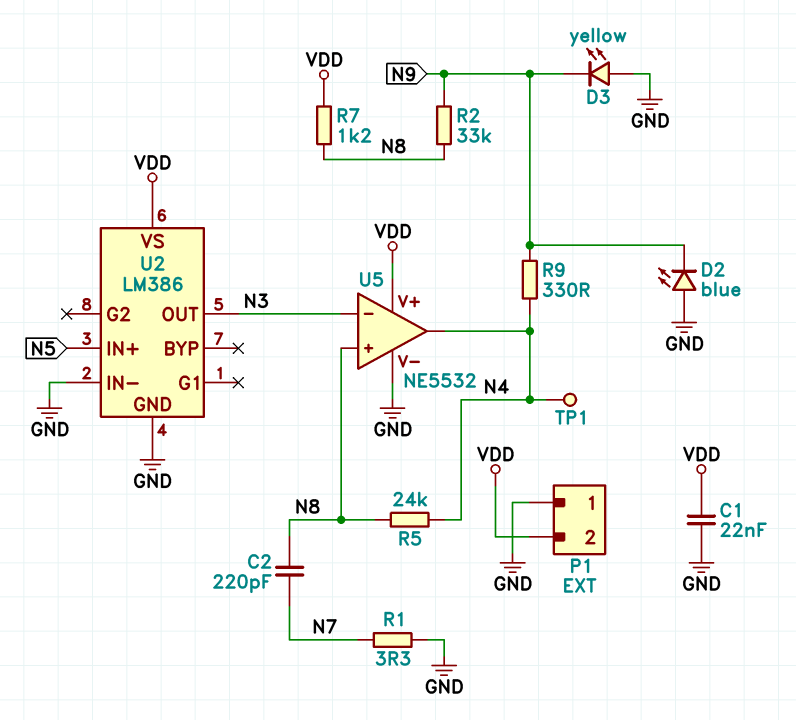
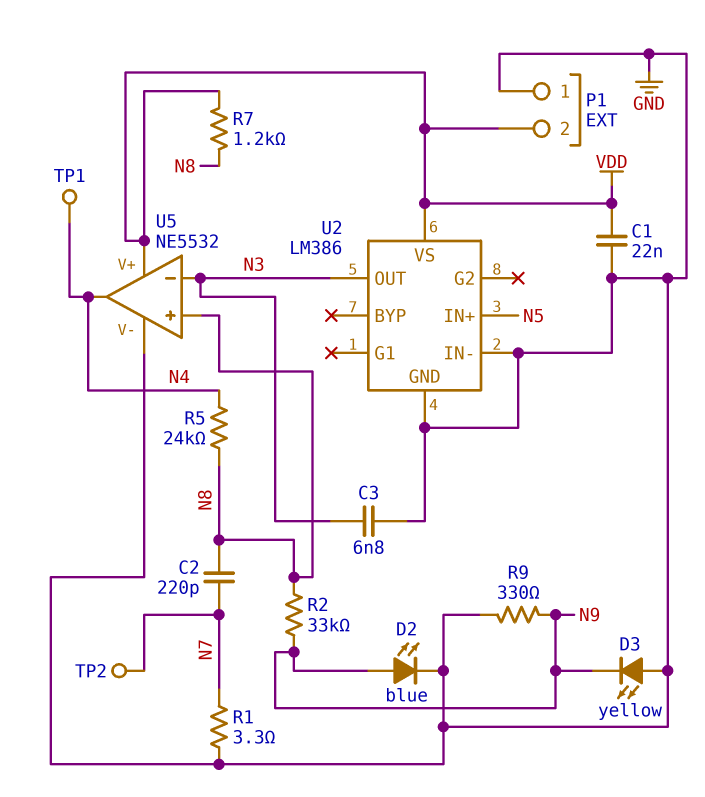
C3: none -> 6.8nF (GND, N3)
D2: LED blue (A GND, K N9) -> LED blue (A N9, K GND)
R9: 330 (N4, N9) -> 330 (GND, N9)
TP2: none -> test point (N7)

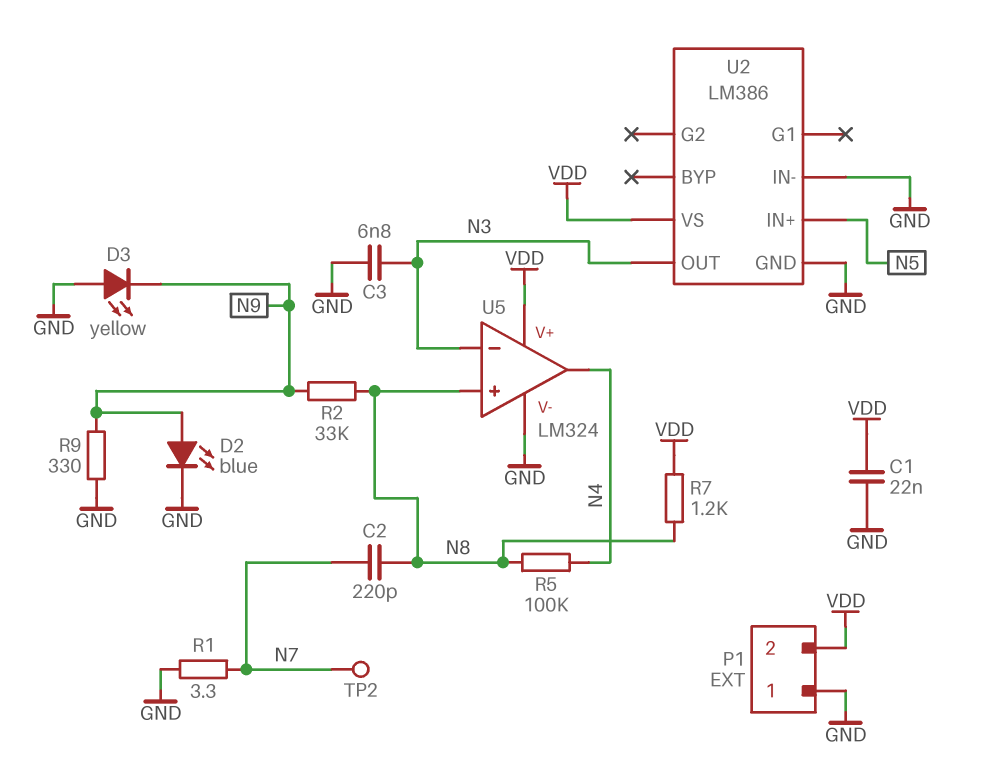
R5: 24k (N4, N8) -> 100k (N4, N8)
TP1: test point (N4) -> none
U5: NE5532 -> LM324

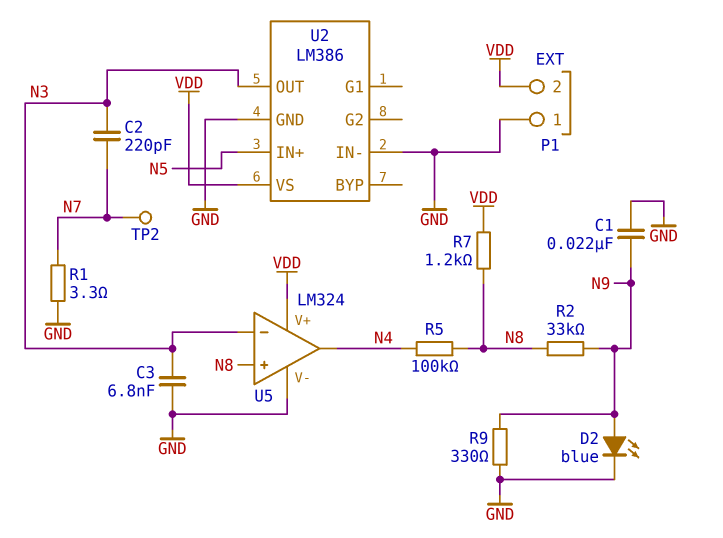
C1: 22nF (GND, VDD) -> 22nF (GND, N9)
C2: 220pF (N7, N8) -> 220pF (N3, N7)
D3: LED yellow (A GND, K N9) -> none

